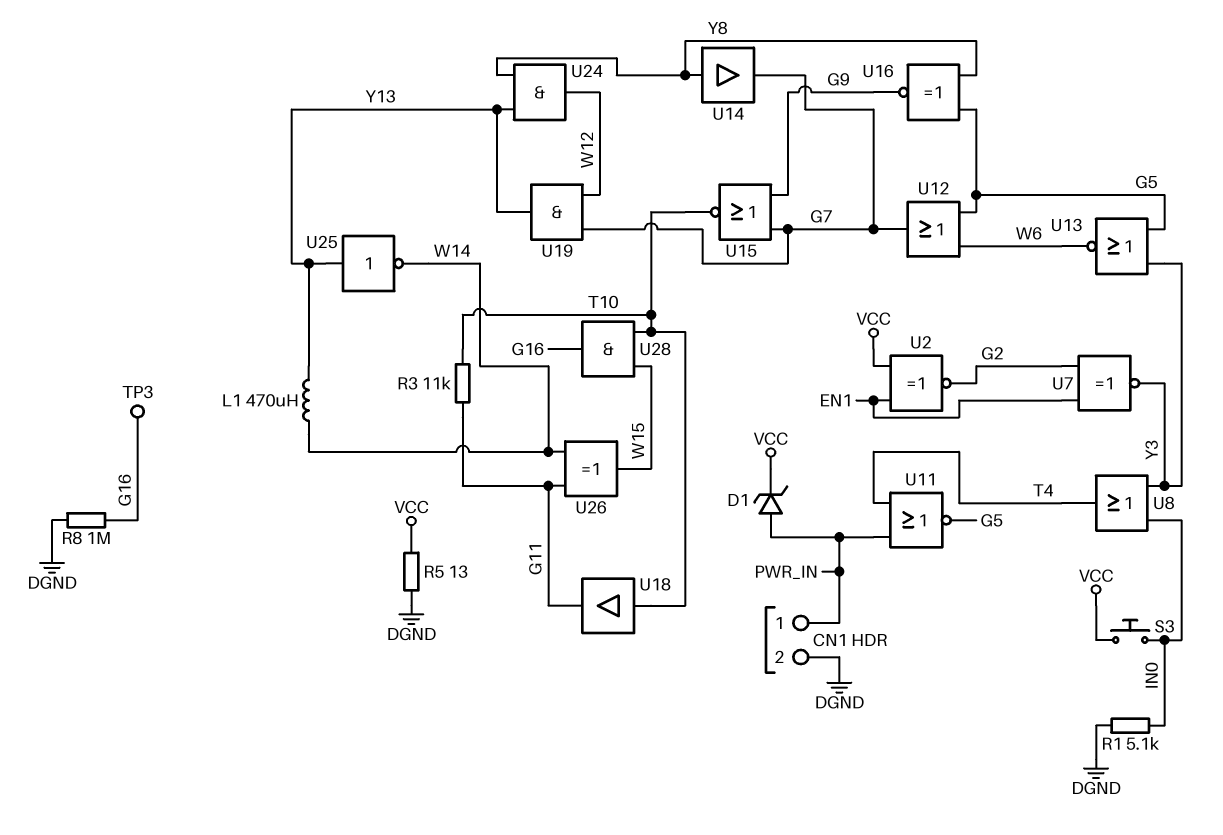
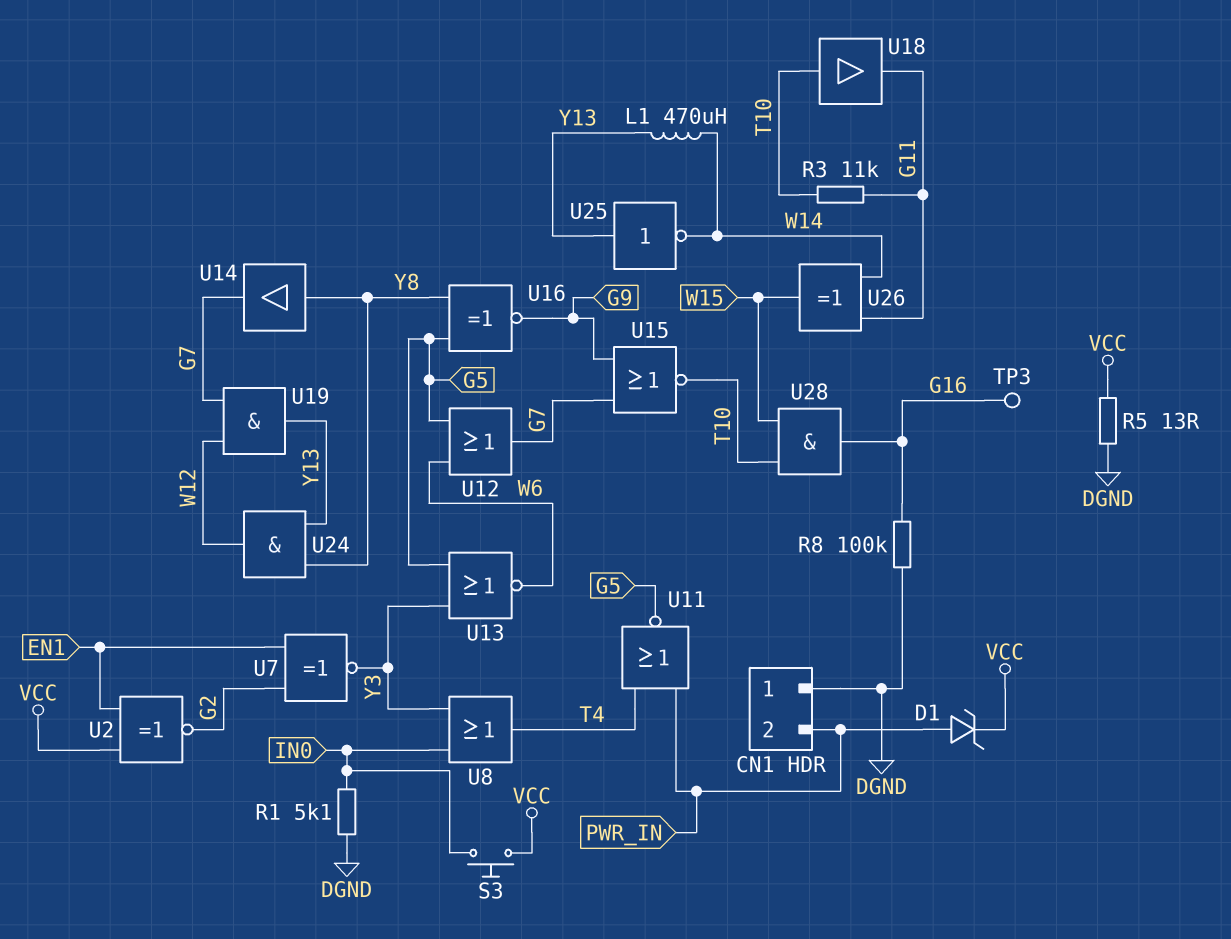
CN1 pin 1: PWR_IN -> DGND
CN1 pin 2: DGND -> PWR_IN
R8: 1M (DGND, G16) -> 100k (DGND, G16)

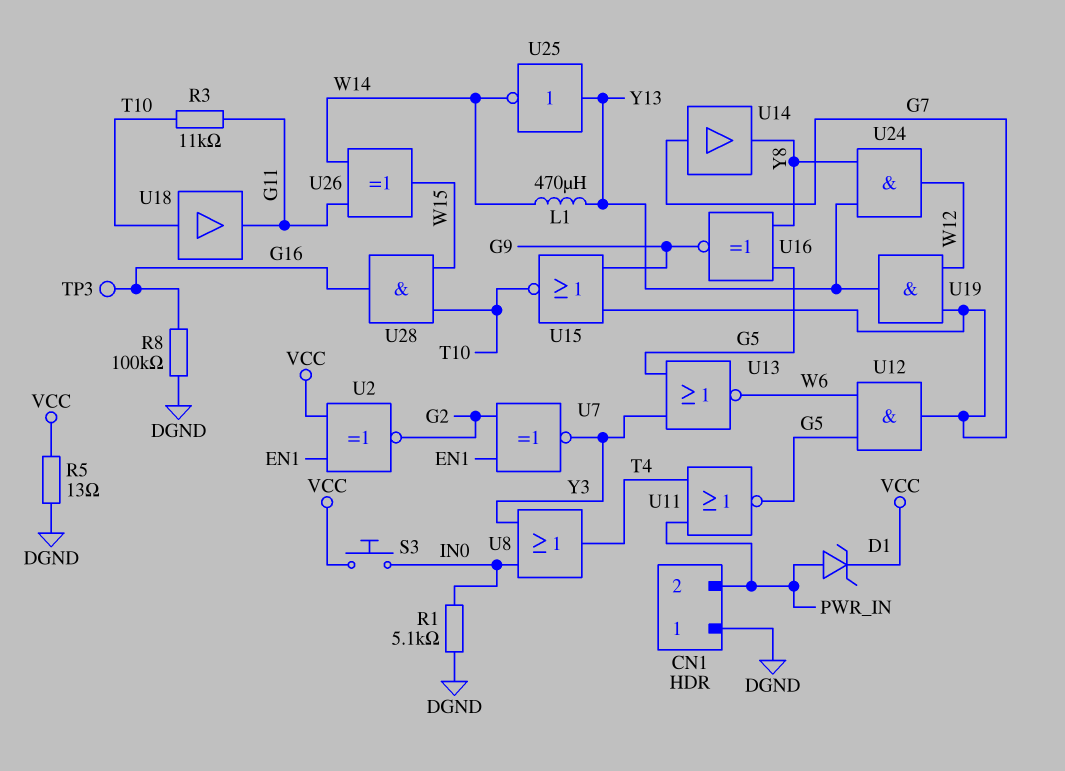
U12: OR (in G5, in W6, out G7) -> AND (in G5, in W6, out G7)
U14: buffer (in Y8, out G7) -> buffer (in G7, out Y8)

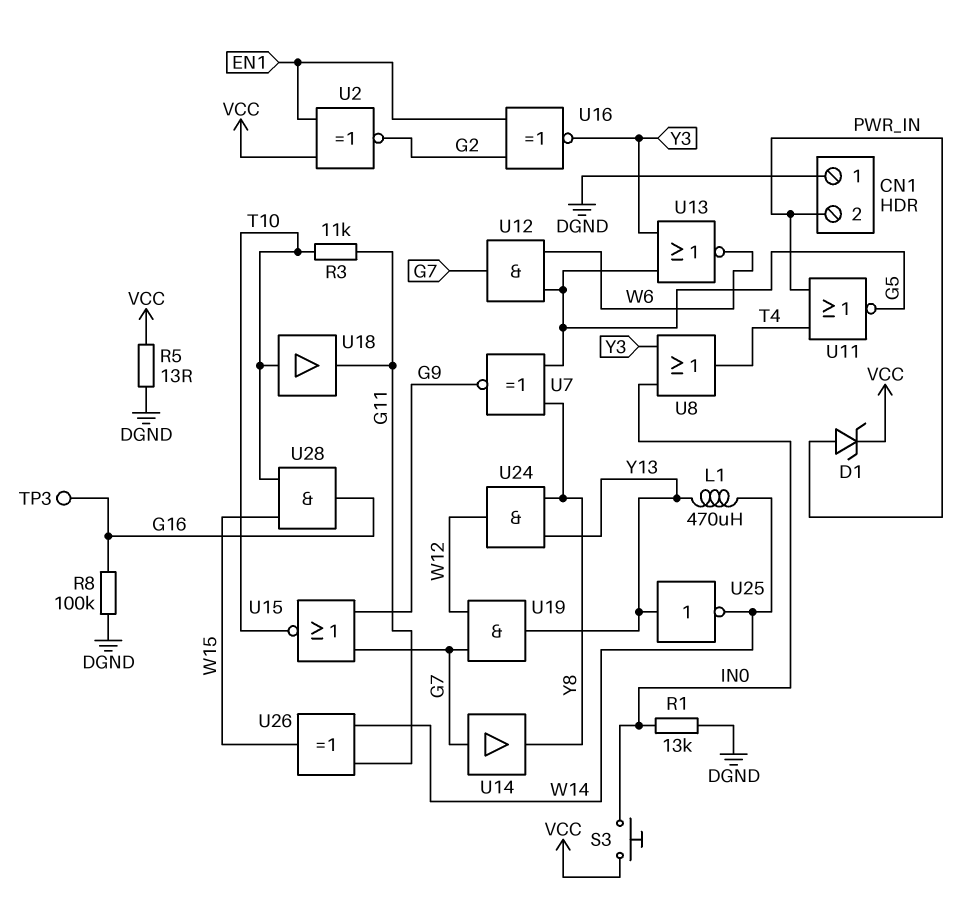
R1: 5.1k (DGND, IN0) -> 13k (DGND, IN0)
U7: XNOR (in EN1, in G2, out Y3) -> XNOR (in G5, in Y8, out G9)
U16: XNOR (in G5, in Y8, out G9) -> XNOR (in EN1, in G2, out Y3)

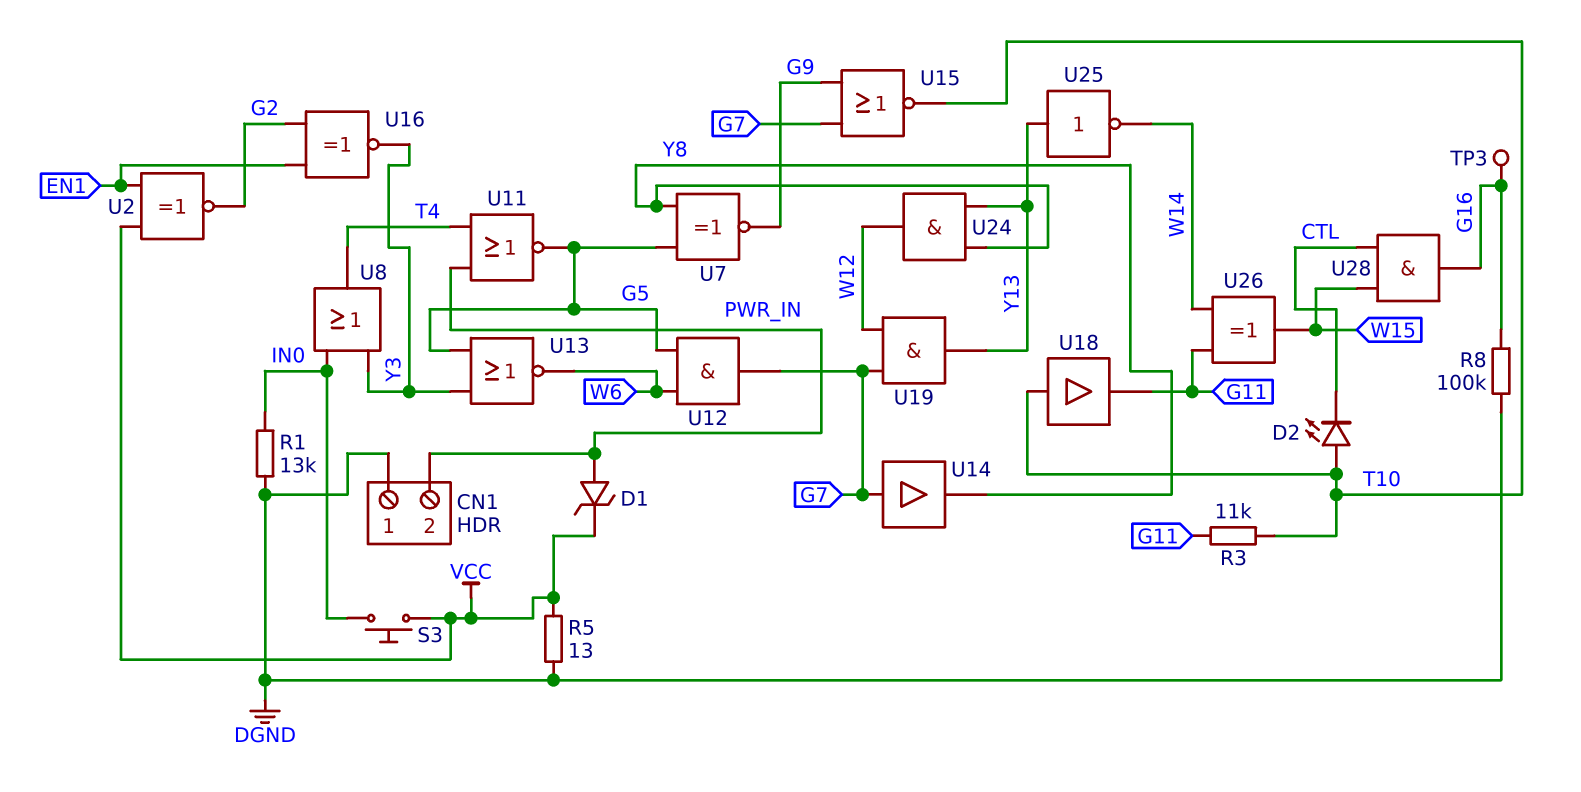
D2: none -> LED (A T10, K CTL)
L1: 470uH (W14, Y13) -> none
U28: AND (in T10, in W15, out G16) -> AND (in CTL, in W15, out G16)

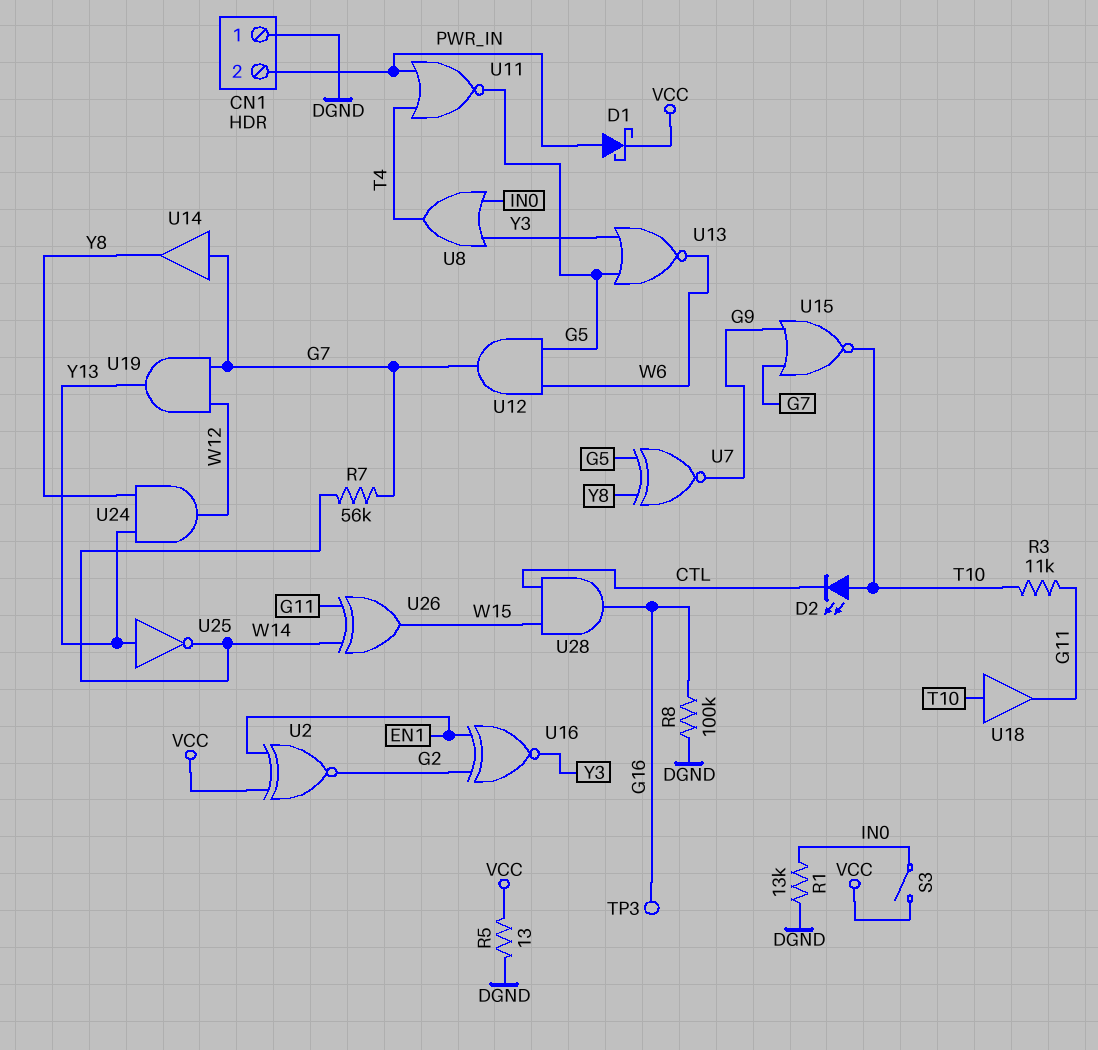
D1: zener (A PWR_IN, K VCC) -> schottky (A PWR_IN, K VCC)
R7: none -> 56k (G7, W14)
S3: button (IN0, VCC) -> switch (IN0, VCC)

